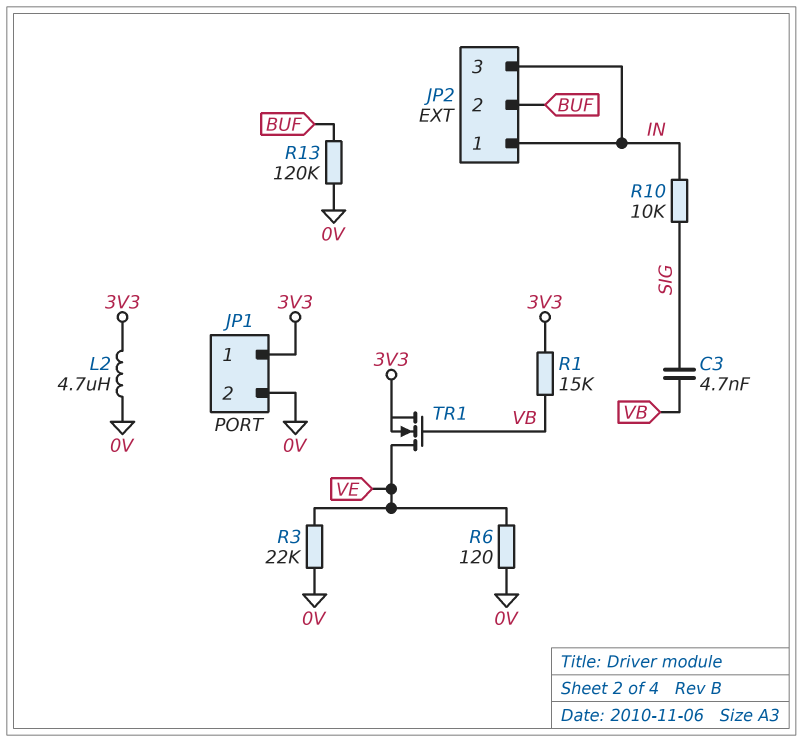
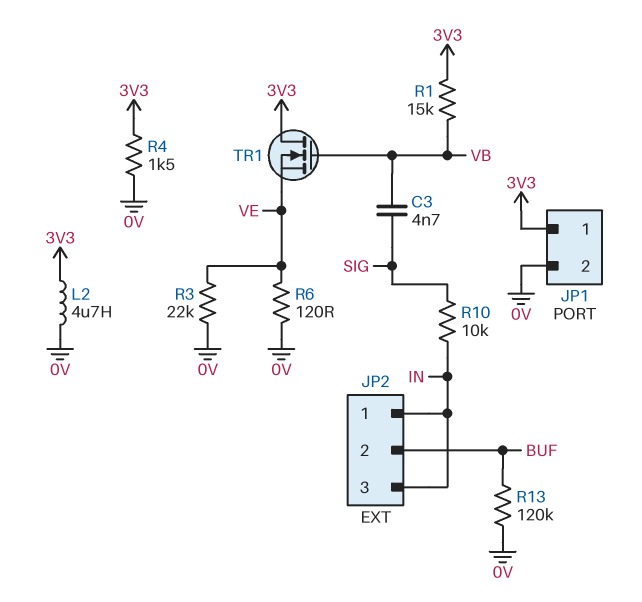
R4: none -> 1.5k (0V, 3V3)
TR1: NMOS (G VB, D VE, S 3V3) -> NMOS (G VB, D 3V3, S VE)

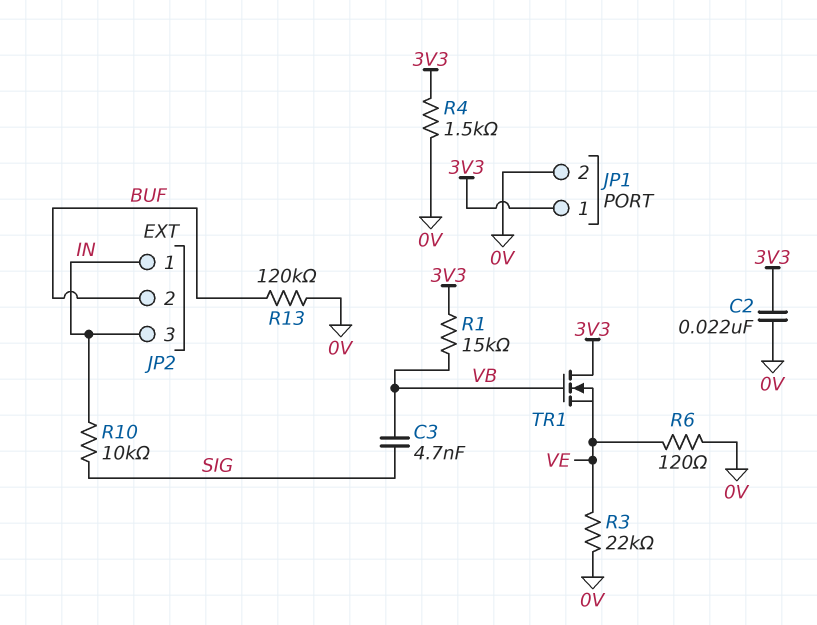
C2: none -> 22nF (0V, 3V3)
L2: 4.7uH (0V, 3V3) -> none

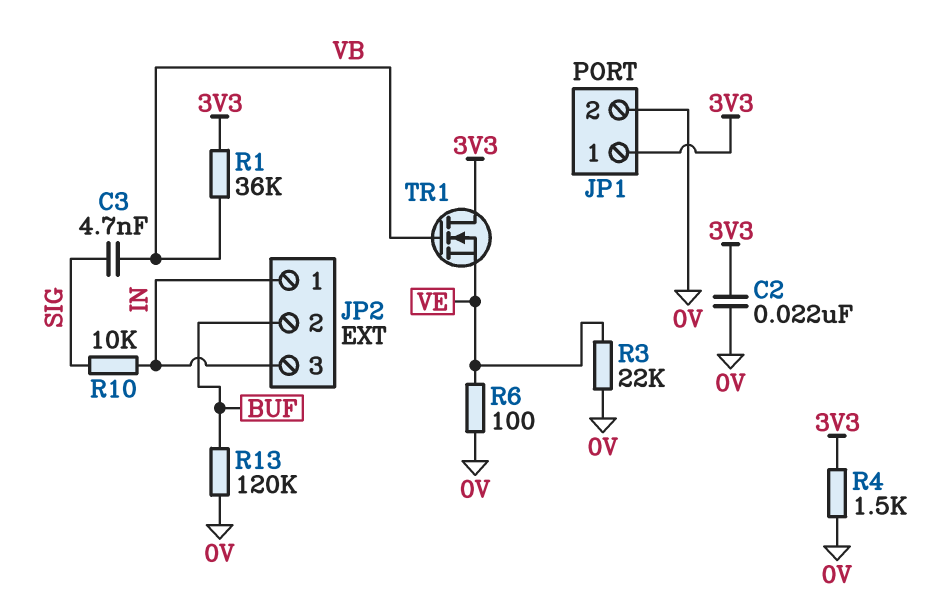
R1: 15k (3V3, VB) -> 36k (3V3, VB)
R6: 120 (0V, VE) -> 100 (0V, VE)

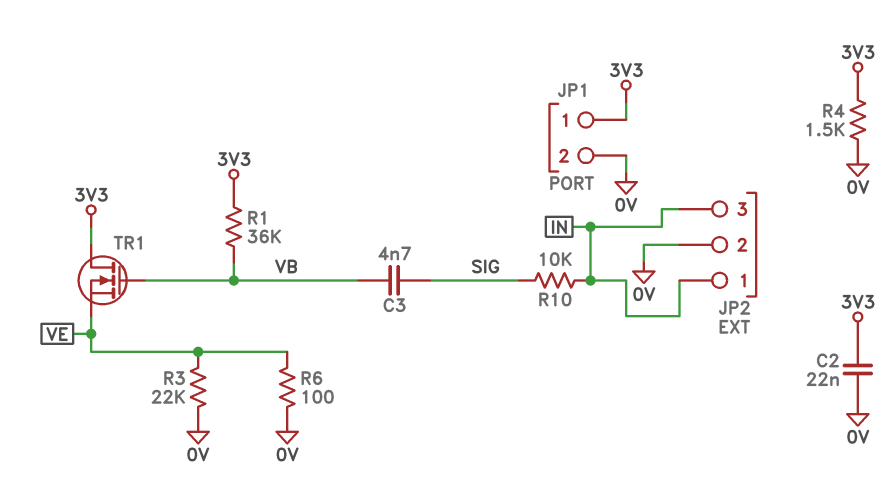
JP2 pin 2: BUF -> 0V
R13: 120k (0V, BUF) -> none

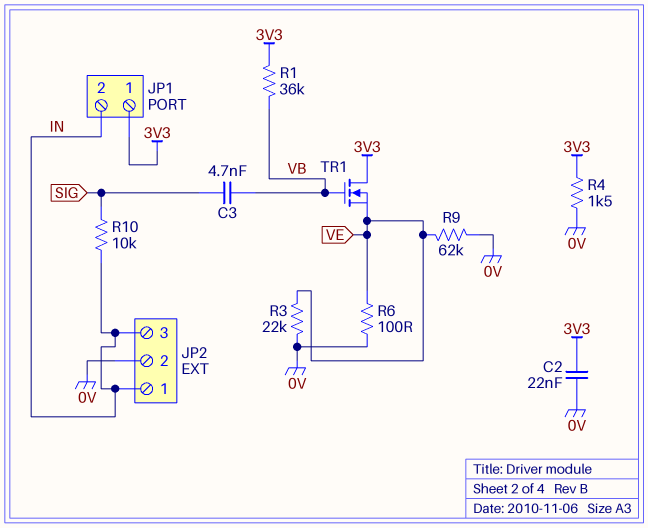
JP1 pin 2: 0V -> IN
R9: none -> 62k (0V, VE)

